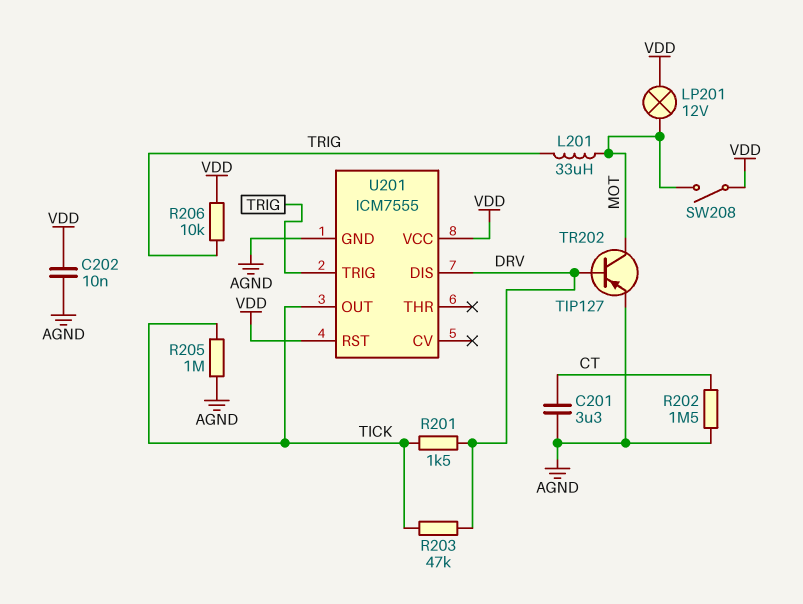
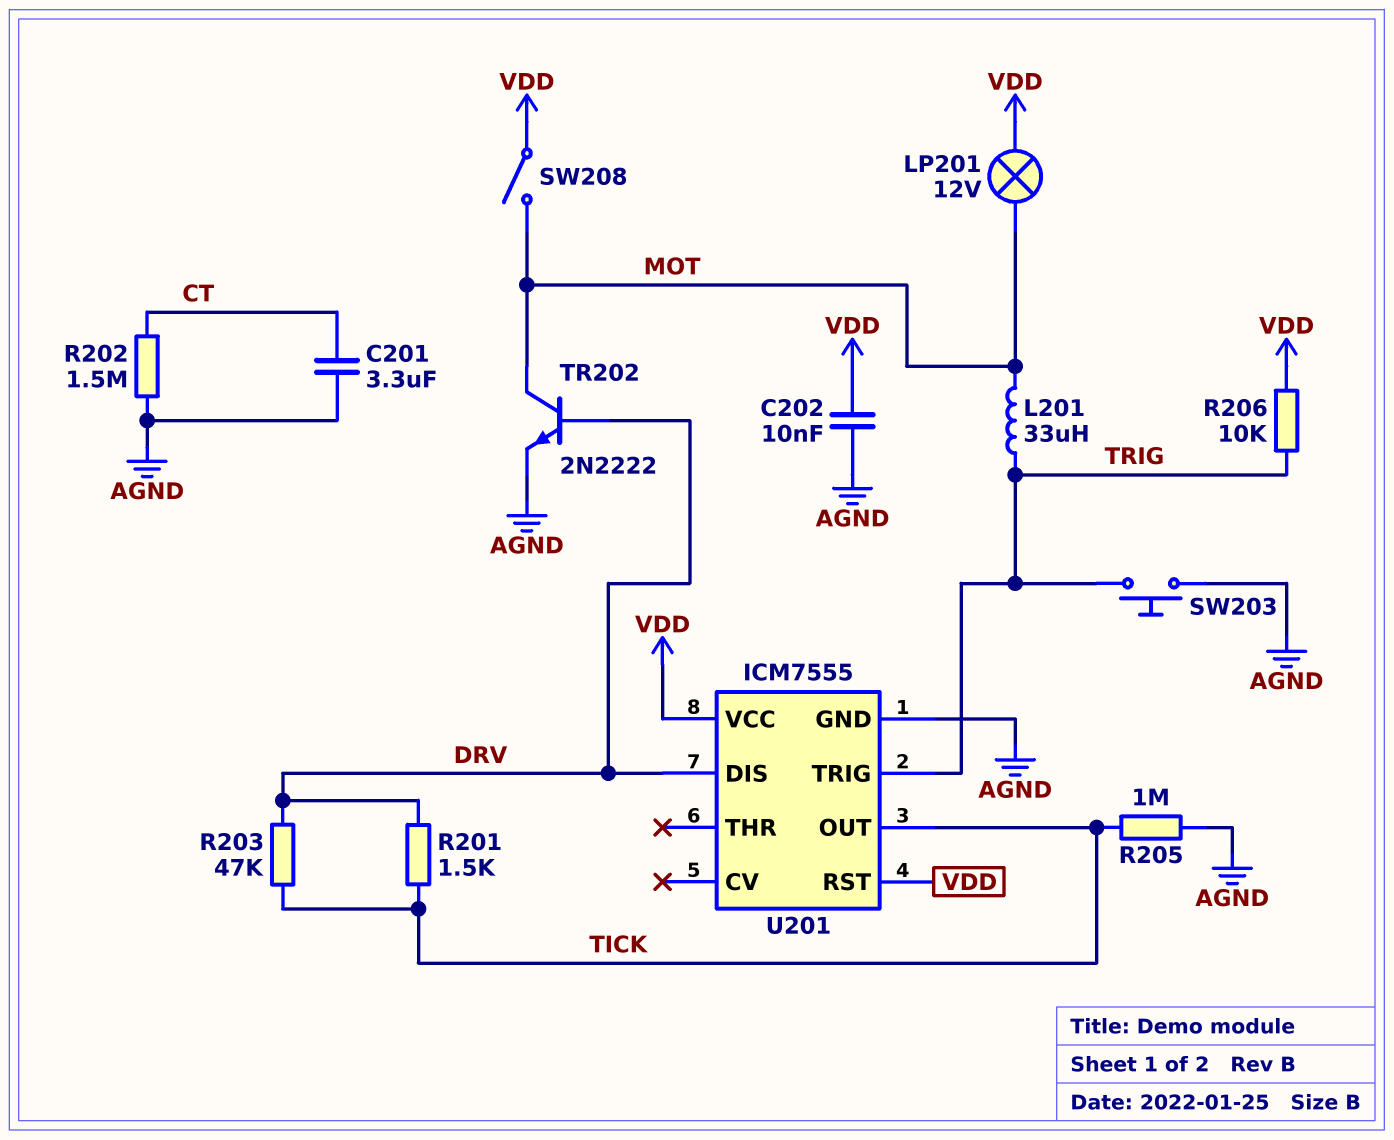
SW203: none -> button (AGND, TRIG)
TR202: PNP TIP127 (B DRV, C MOT, E AGND) -> NPN 2N2222 (B DRV, C MOT, E AGND)

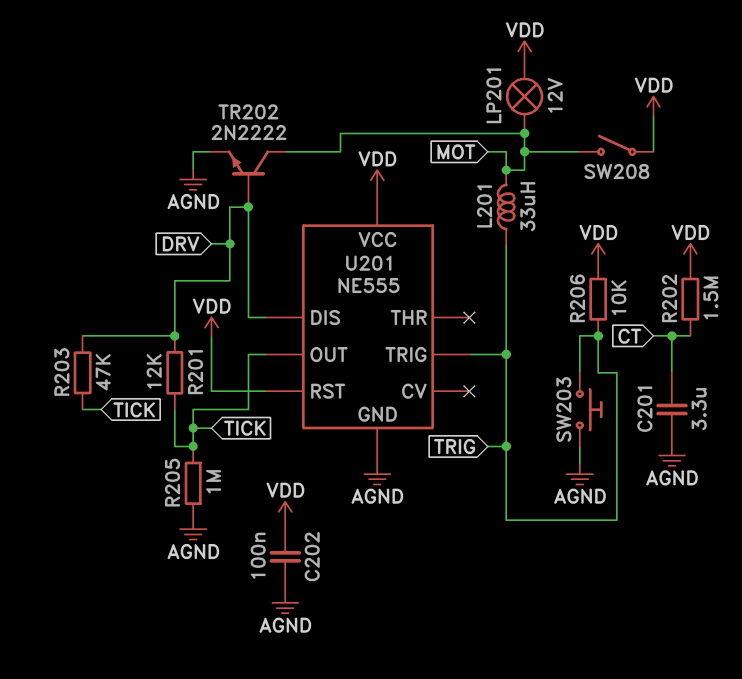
C202: 10nF (AGND, VDD) -> 100nF (AGND, VDD)
R201: 1.5k (DRV, TICK) -> 12k (DRV, TICK)
R202: 1.5M (AGND, CT) -> 1.5M (CT, VDD)
U201: ICM7555 -> NE555

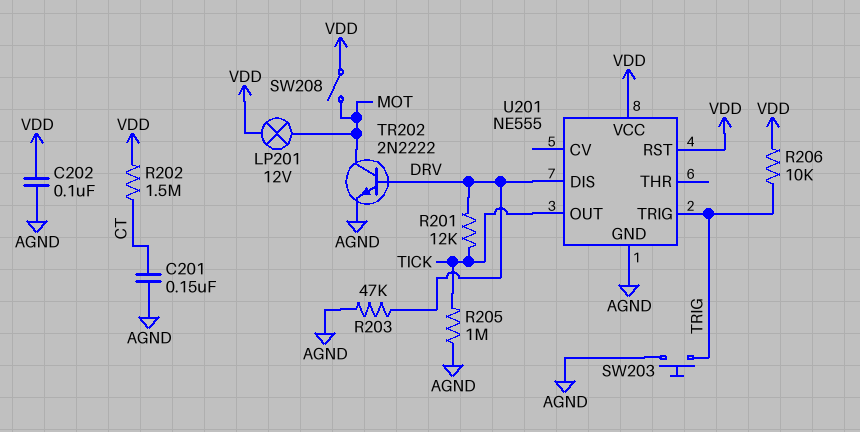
C201: 3.3uF (AGND, CT) -> 150nF (AGND, CT)
L201: 33uH (MOT, TRIG) -> none
R203: 47k (DRV, TICK) -> 47k (AGND, DRV)

